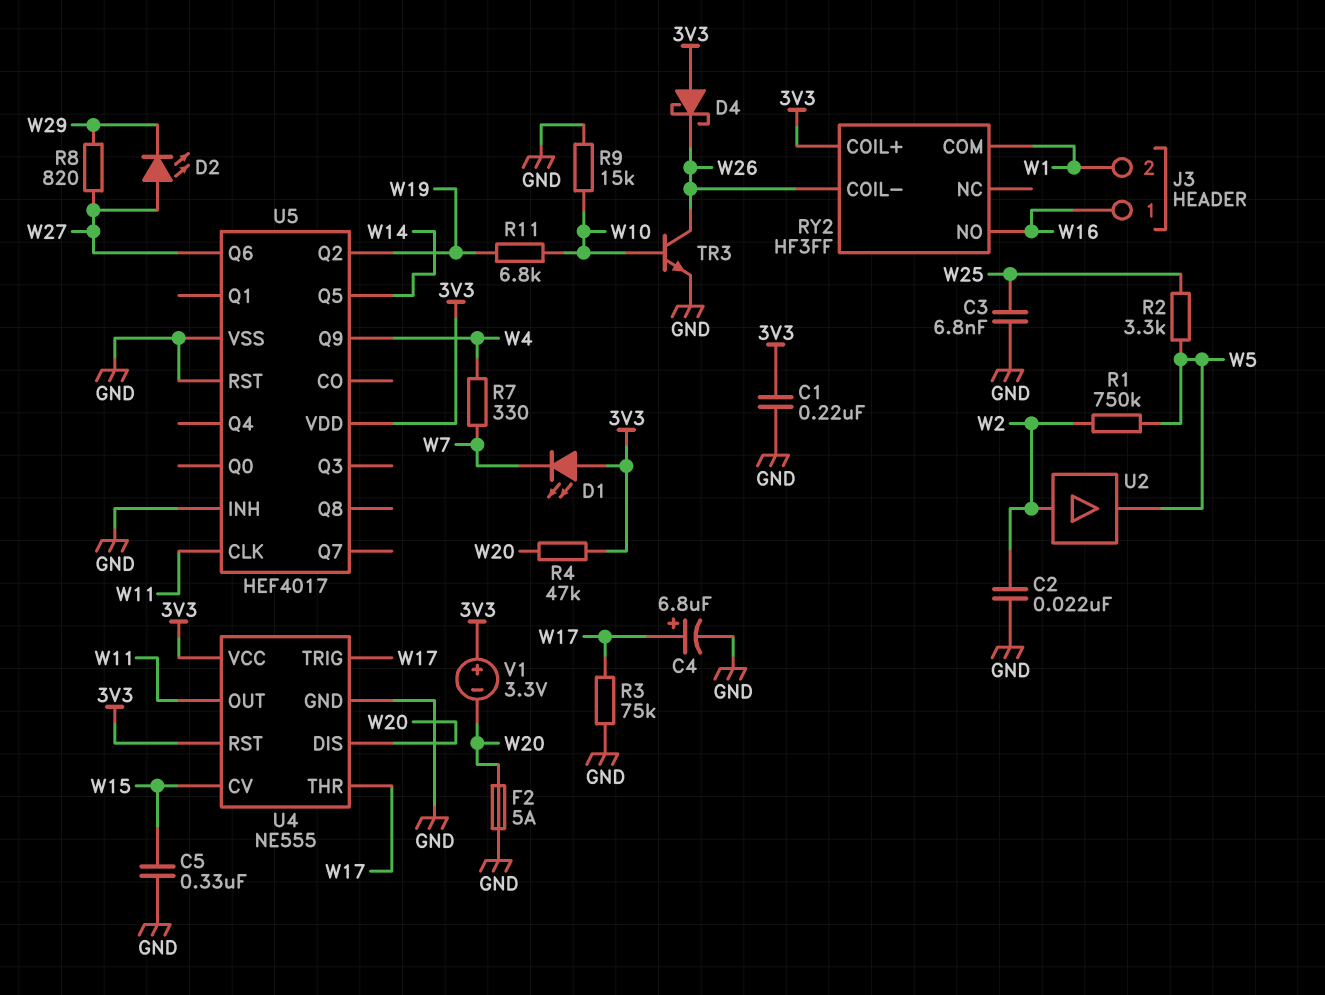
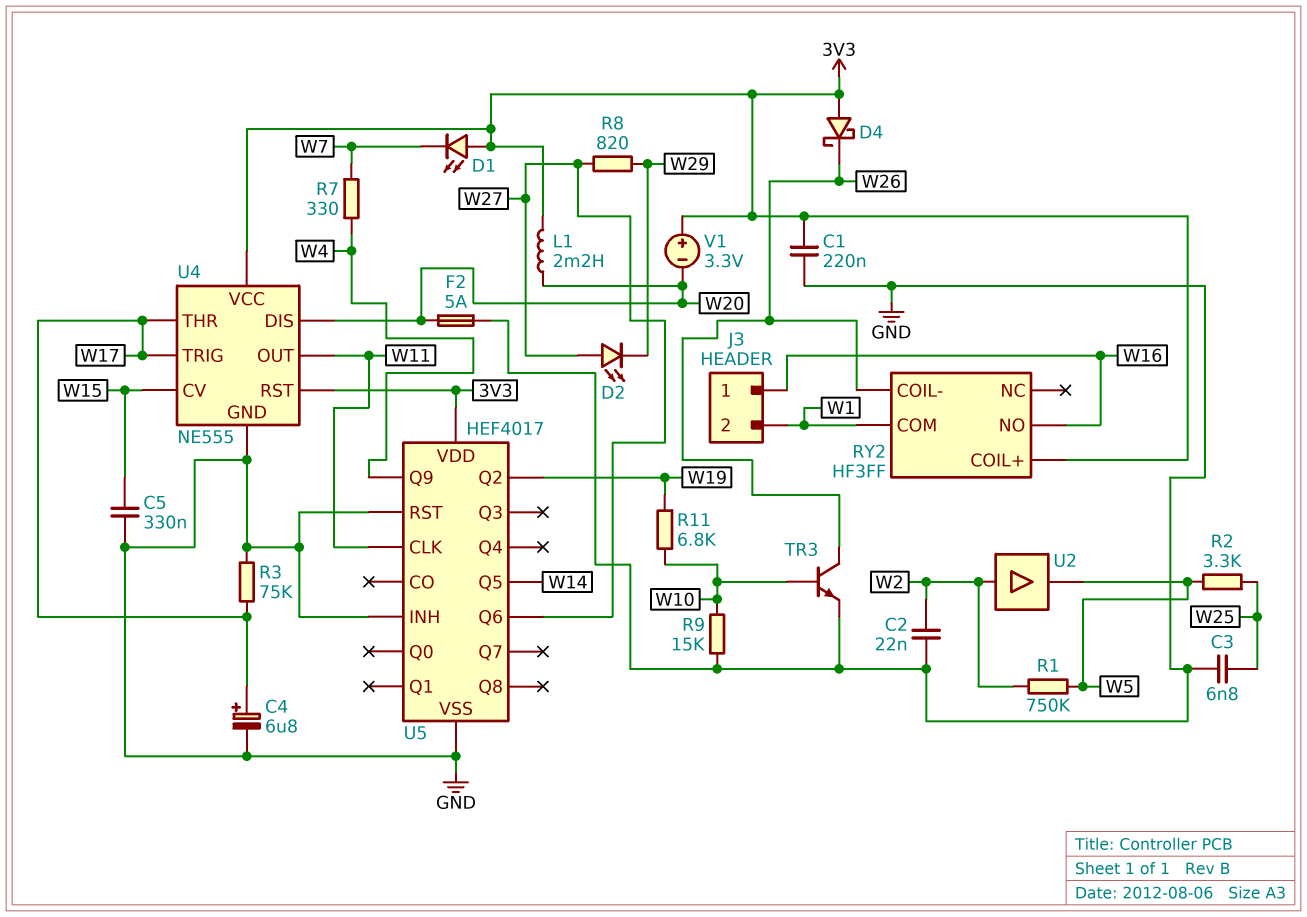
L1: none -> 2.2mH (3V3, W20)
R4: 47k (3V3, W20) -> none

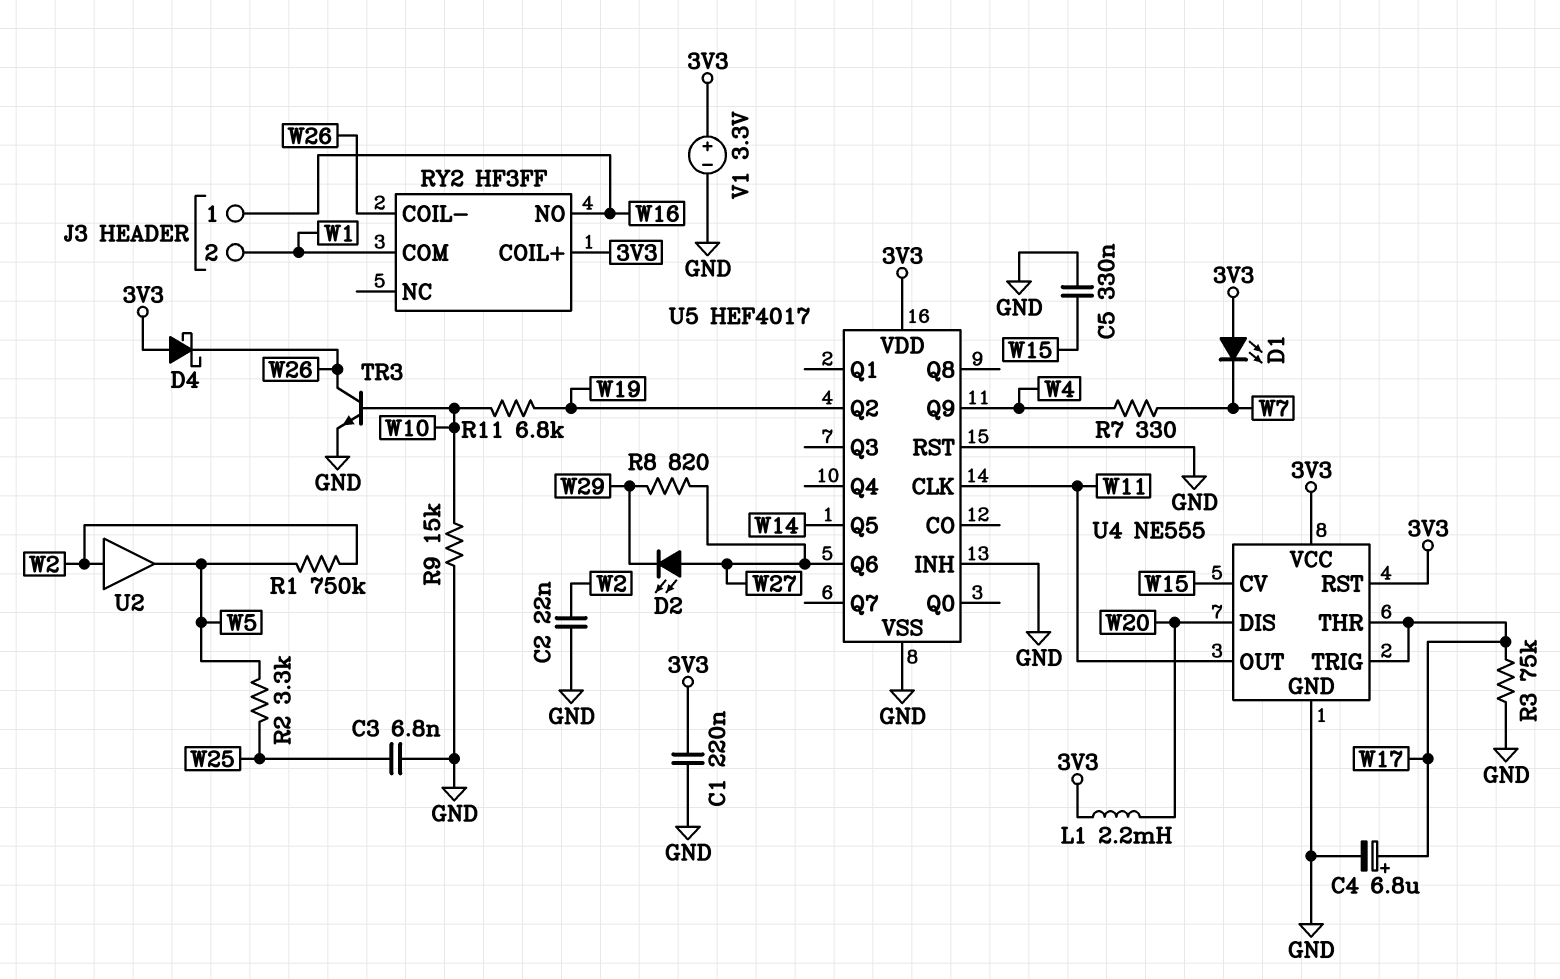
F2: 5A (GND, W20) -> none
V1: 3.3V (plus 3V3, minus W20) -> 3.3V (plus 3V3, minus GND)

